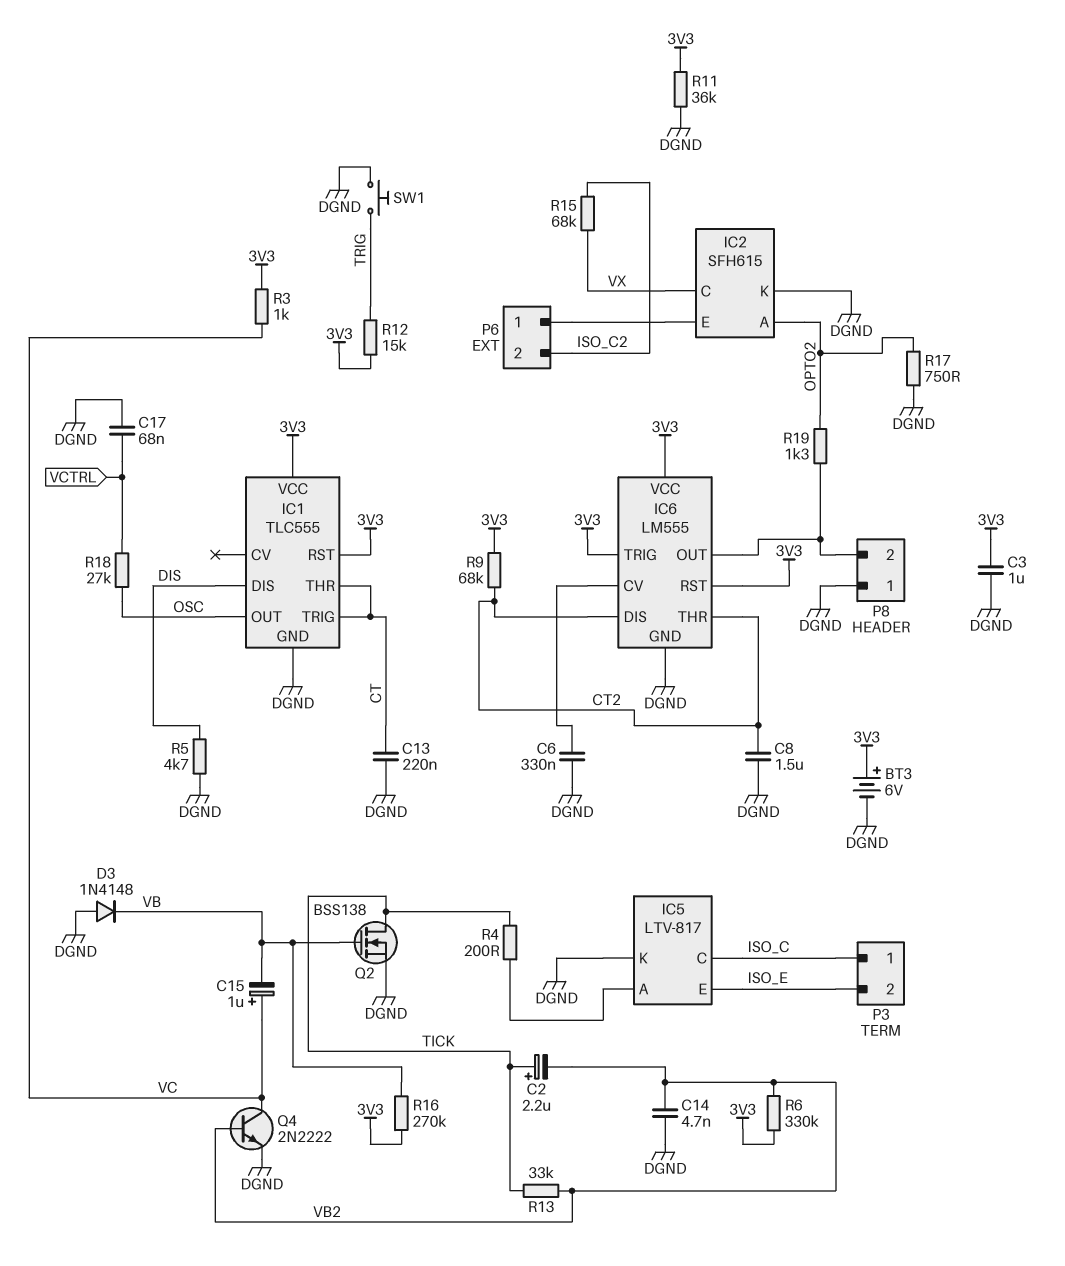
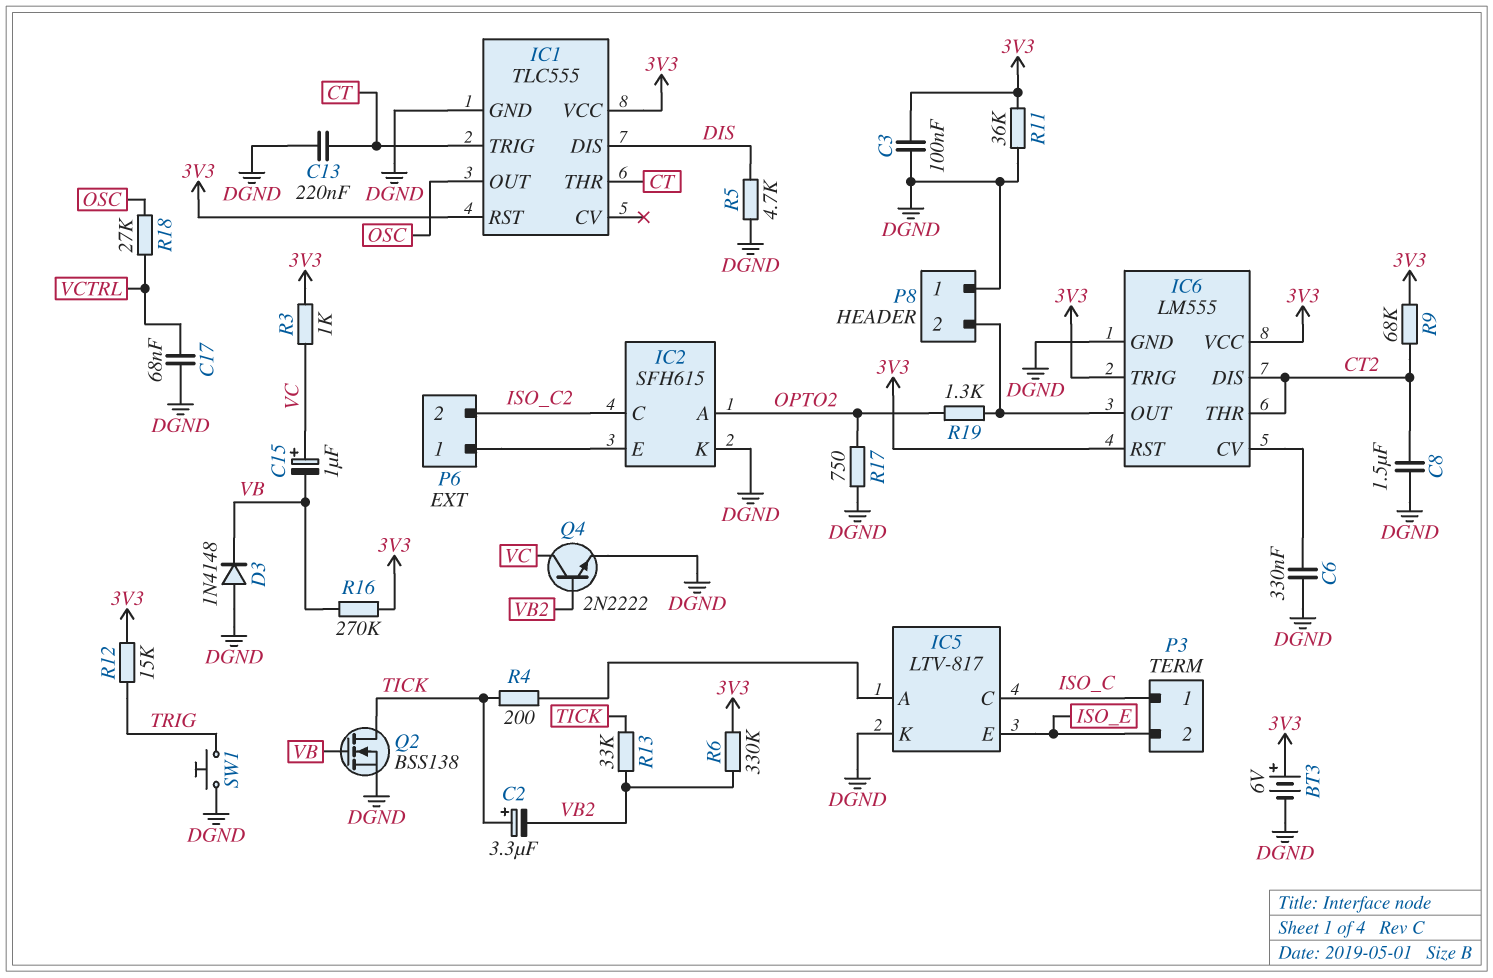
C2: 2.2uF (plus TICK, minus VB2) -> 3.3uF (plus TICK, minus VB2)
C3: 1uF (3V3, DGND) -> 100nF (3V3, DGND)
C14: 4.7nF (DGND, VB2) -> none
IC2 pin C: VX -> ISO_C2
R15: 68k (ISO_C2, VX) -> none

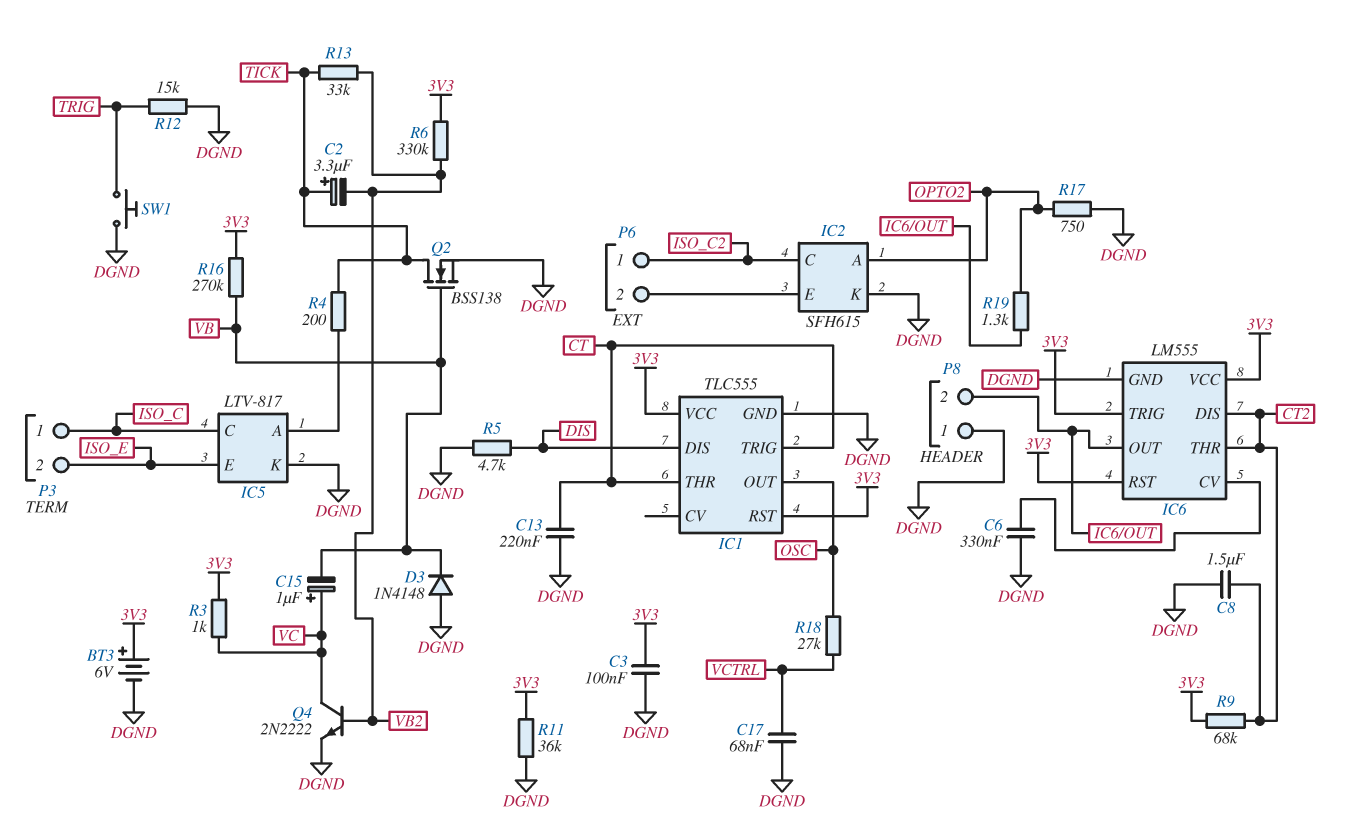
P6 pin 1: IC2/E -> ISO_C2
P6 pin 2: ISO_C2 -> IC2/E
R12: 15k (3V3, TRIG) -> 15k (DGND, TRIG)

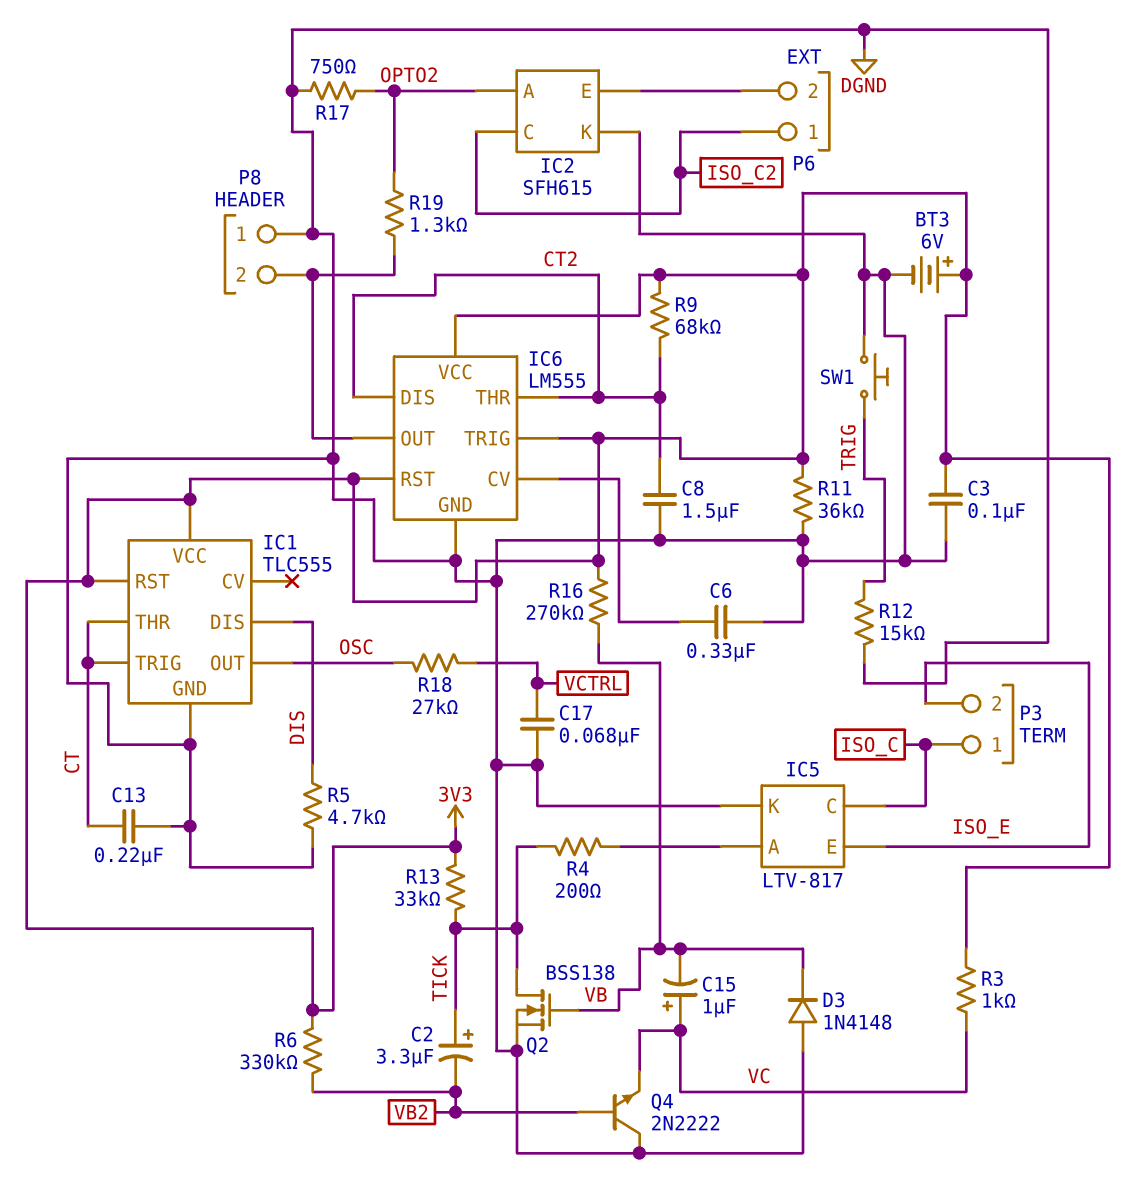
Q4: NPN 2N2222 (B VB2, C VC, E DGND) -> NPN 2N2222 (B VB2, C DGND, E VC)
R13: 33k (TICK, VB2) -> 33k (3V3, TICK)

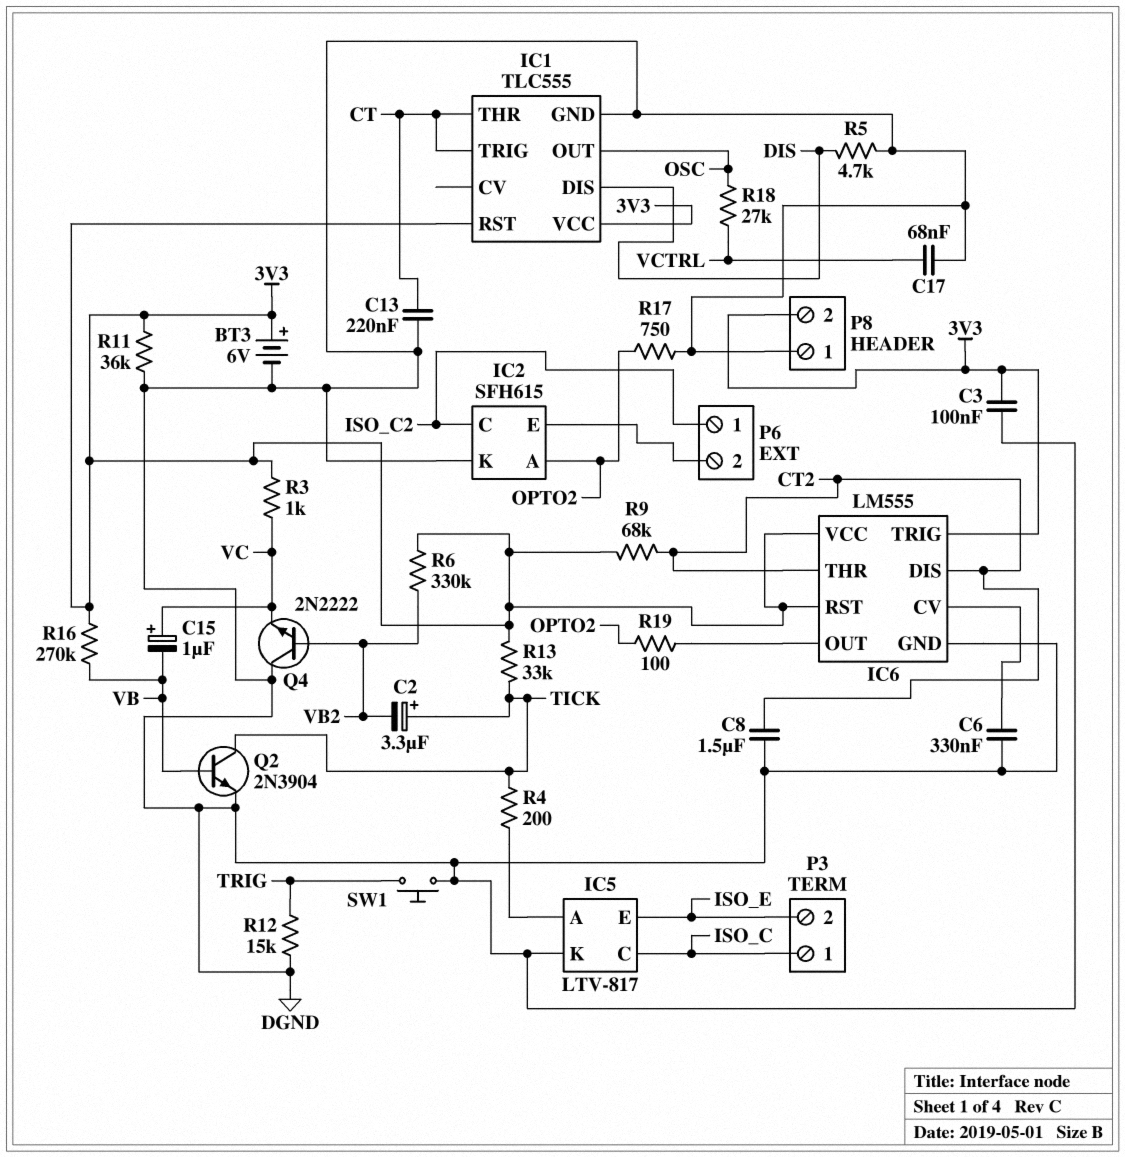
D3: diode 1N4148 (A DGND, K VB) -> none
P8 pin 2: IC6/OUT -> 3V3
Q2: NMOS BSS138 (G VB, D TICK, S DGND) -> NPN 2N3904 (B VB, C TICK, E DGND)
R19: 1.3k (IC6/OUT, OPTO2) -> 100 (IC6/OUT, OPTO2)

